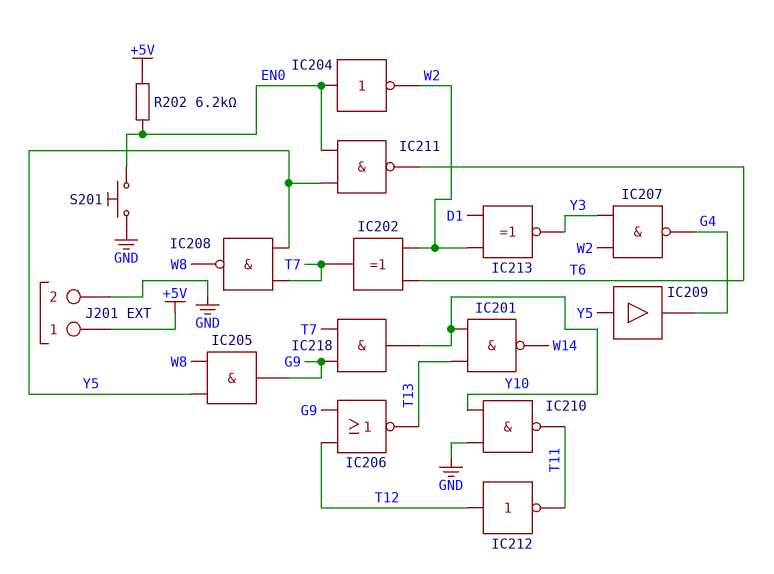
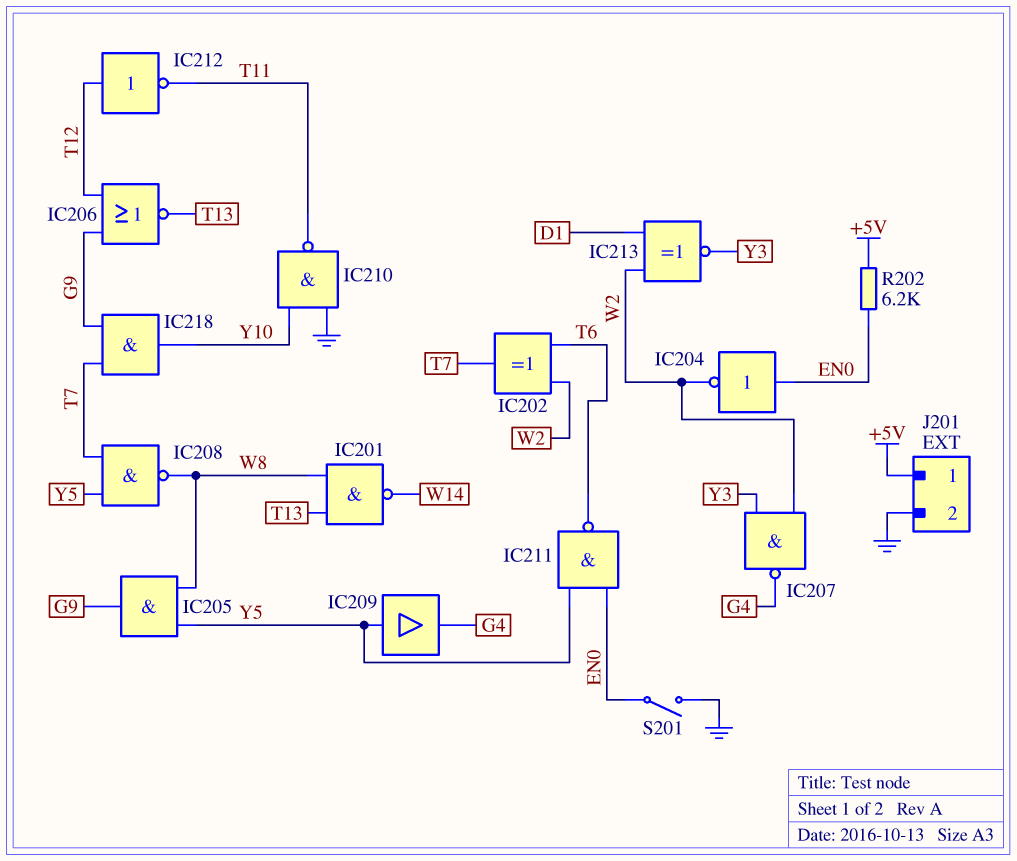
IC201: NAND (in T13, in Y10, out W14) -> NAND (in T13, in W8, out W14)
S201: button (EN0, GND) -> switch (EN0, GND)

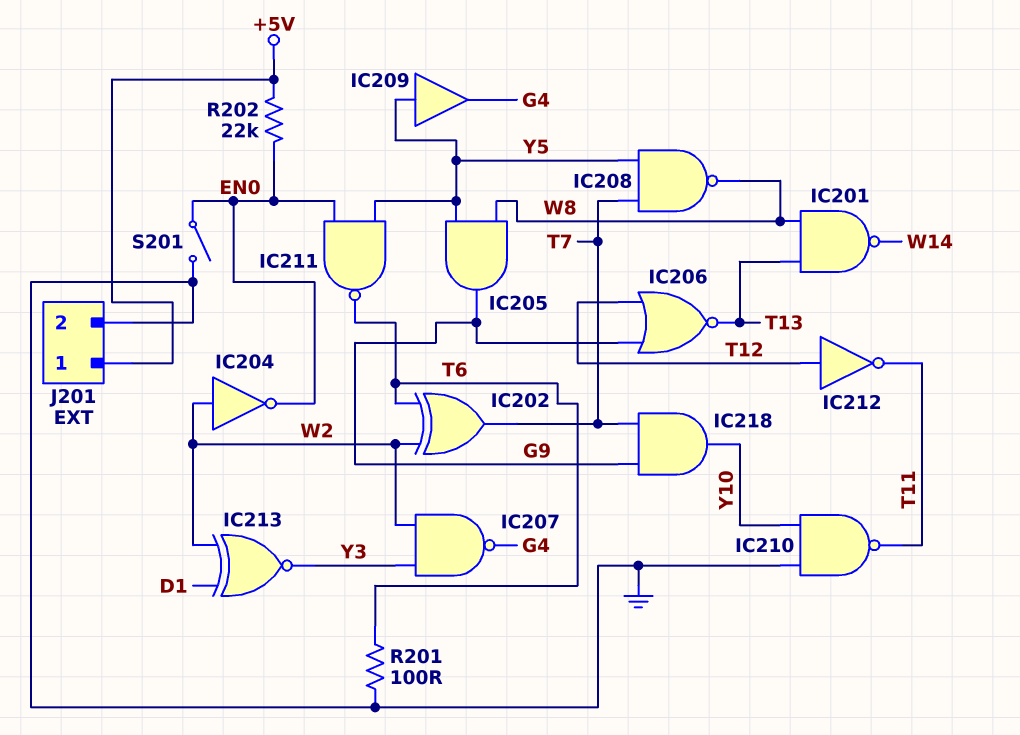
IC204: NOT (in EN0, out W2) -> NOT (in W2, out EN0)
R201: none -> 100 (GND, T6)
R202: 6.2k (+5V, EN0) -> 22k (+5V, EN0)

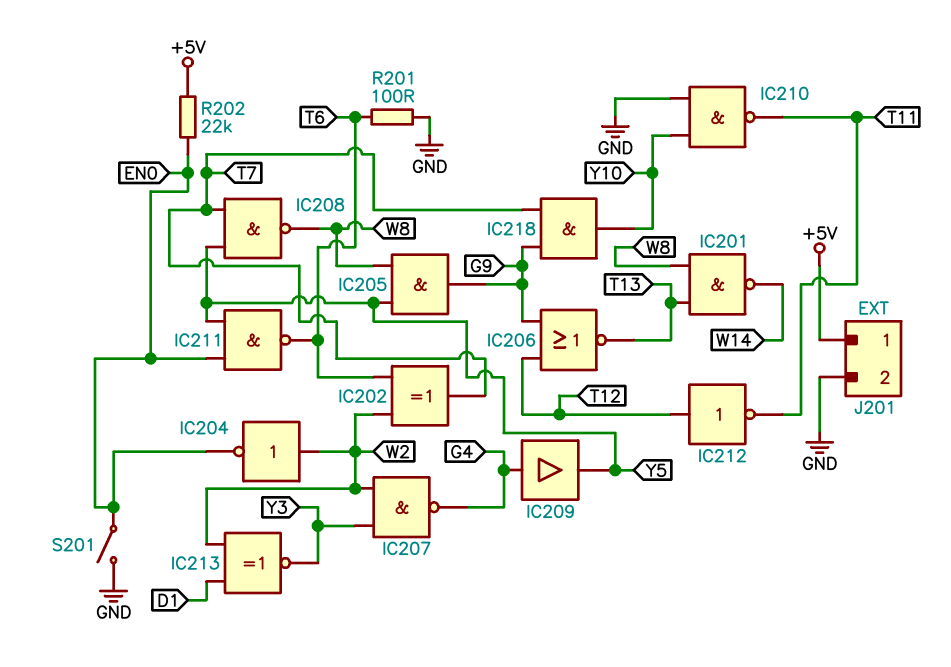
IC209: buffer (in Y5, out G4) -> buffer (in G4, out Y5)

